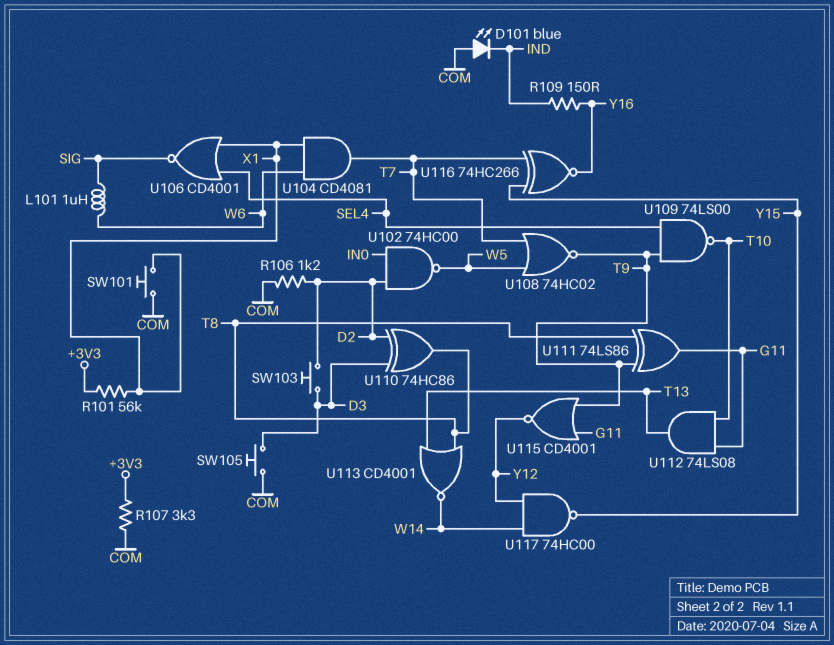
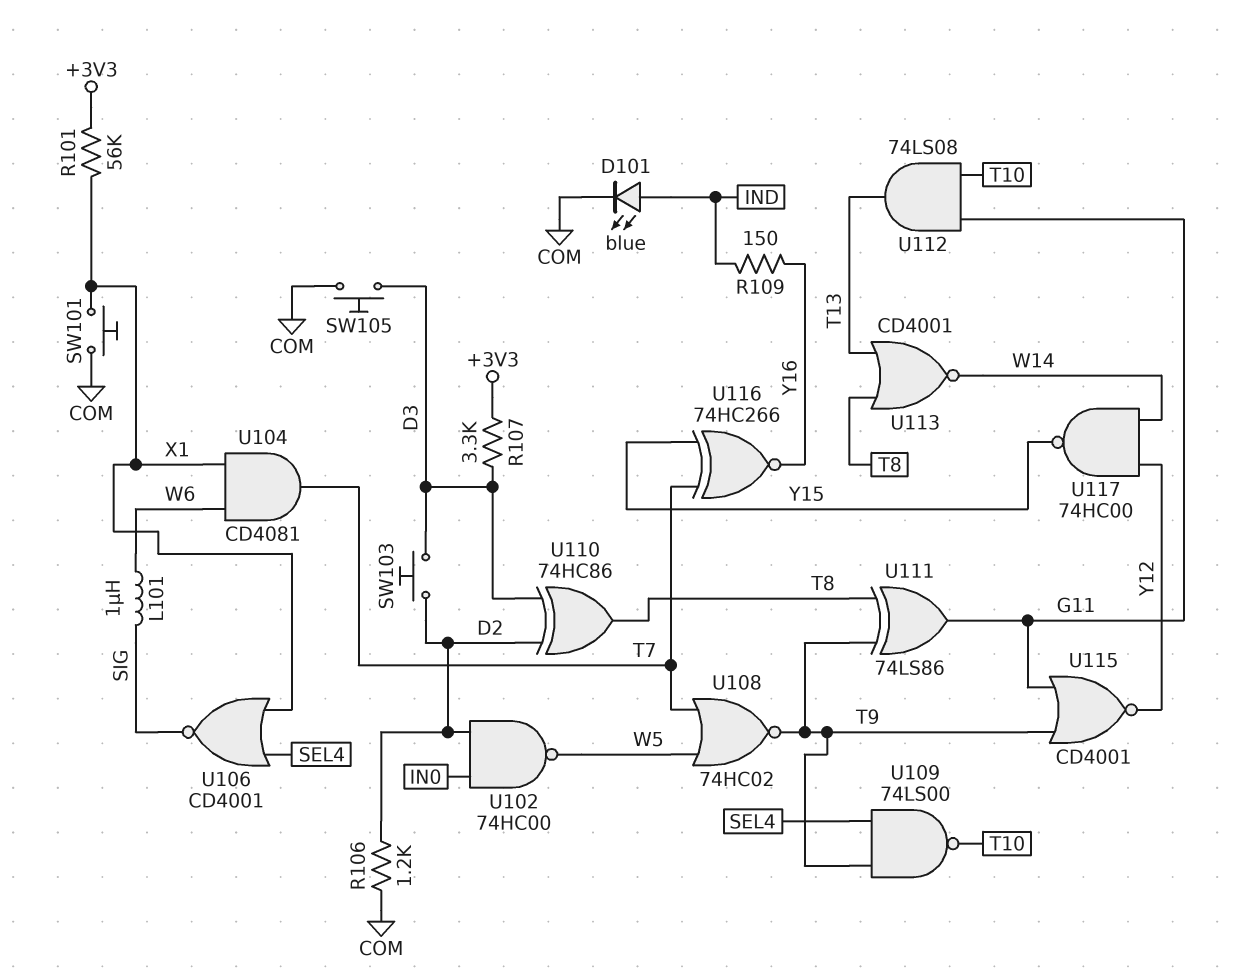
D101: LED blue (A COM, K IND) -> LED blue (A IND, K COM)
R107: 3.3k (+3V3, COM) -> 3.3k (+3V3, D3)

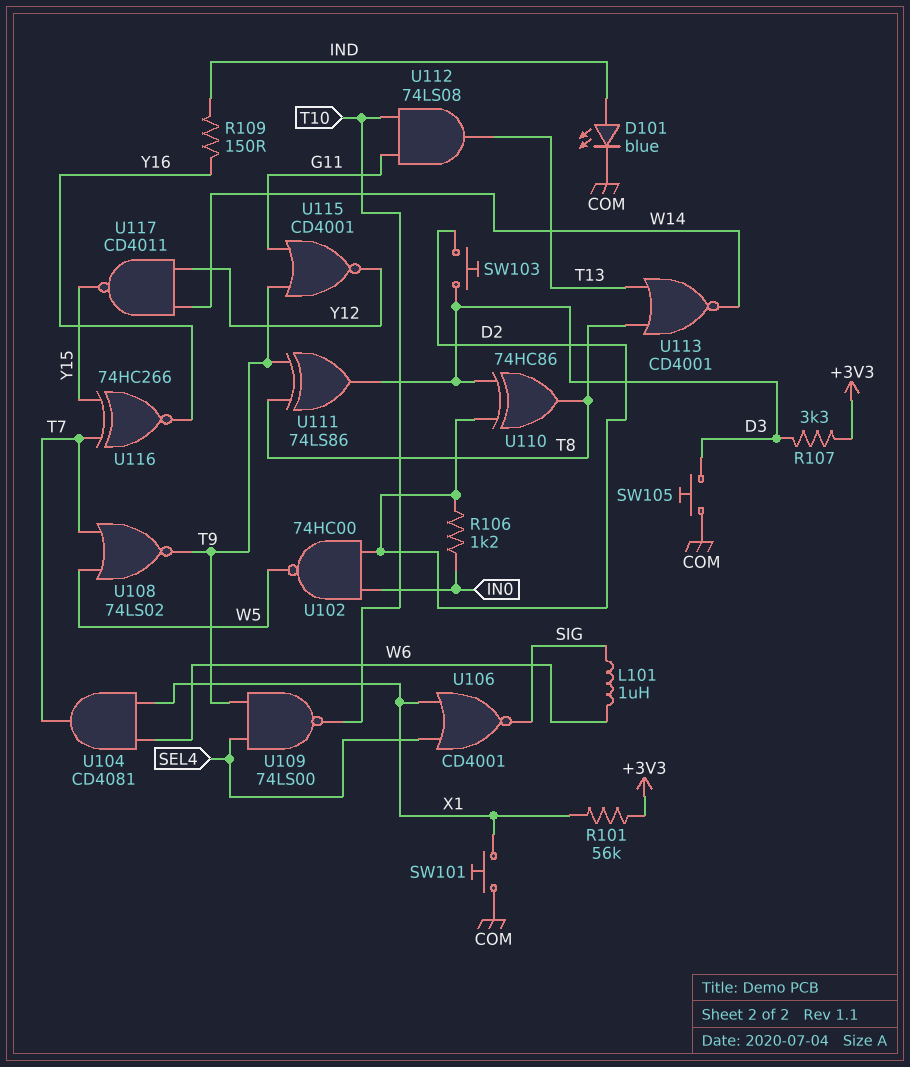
R106: 1.2k (COM, D2) -> 1.2k (D2, IN0)
U108: NOR 74HC02 (in T7, in W5, out T9) -> NOR 74LS02 (in T7, in W5, out T9)
U111: XOR 74LS86 (in T8, in T9, out G11) -> XOR 74LS86 (in T8, in T9, out D3)
U117: NAND 74HC00 (in W14, in Y12, out Y15) -> NAND CD4011 (in W14, in Y12, out Y15)

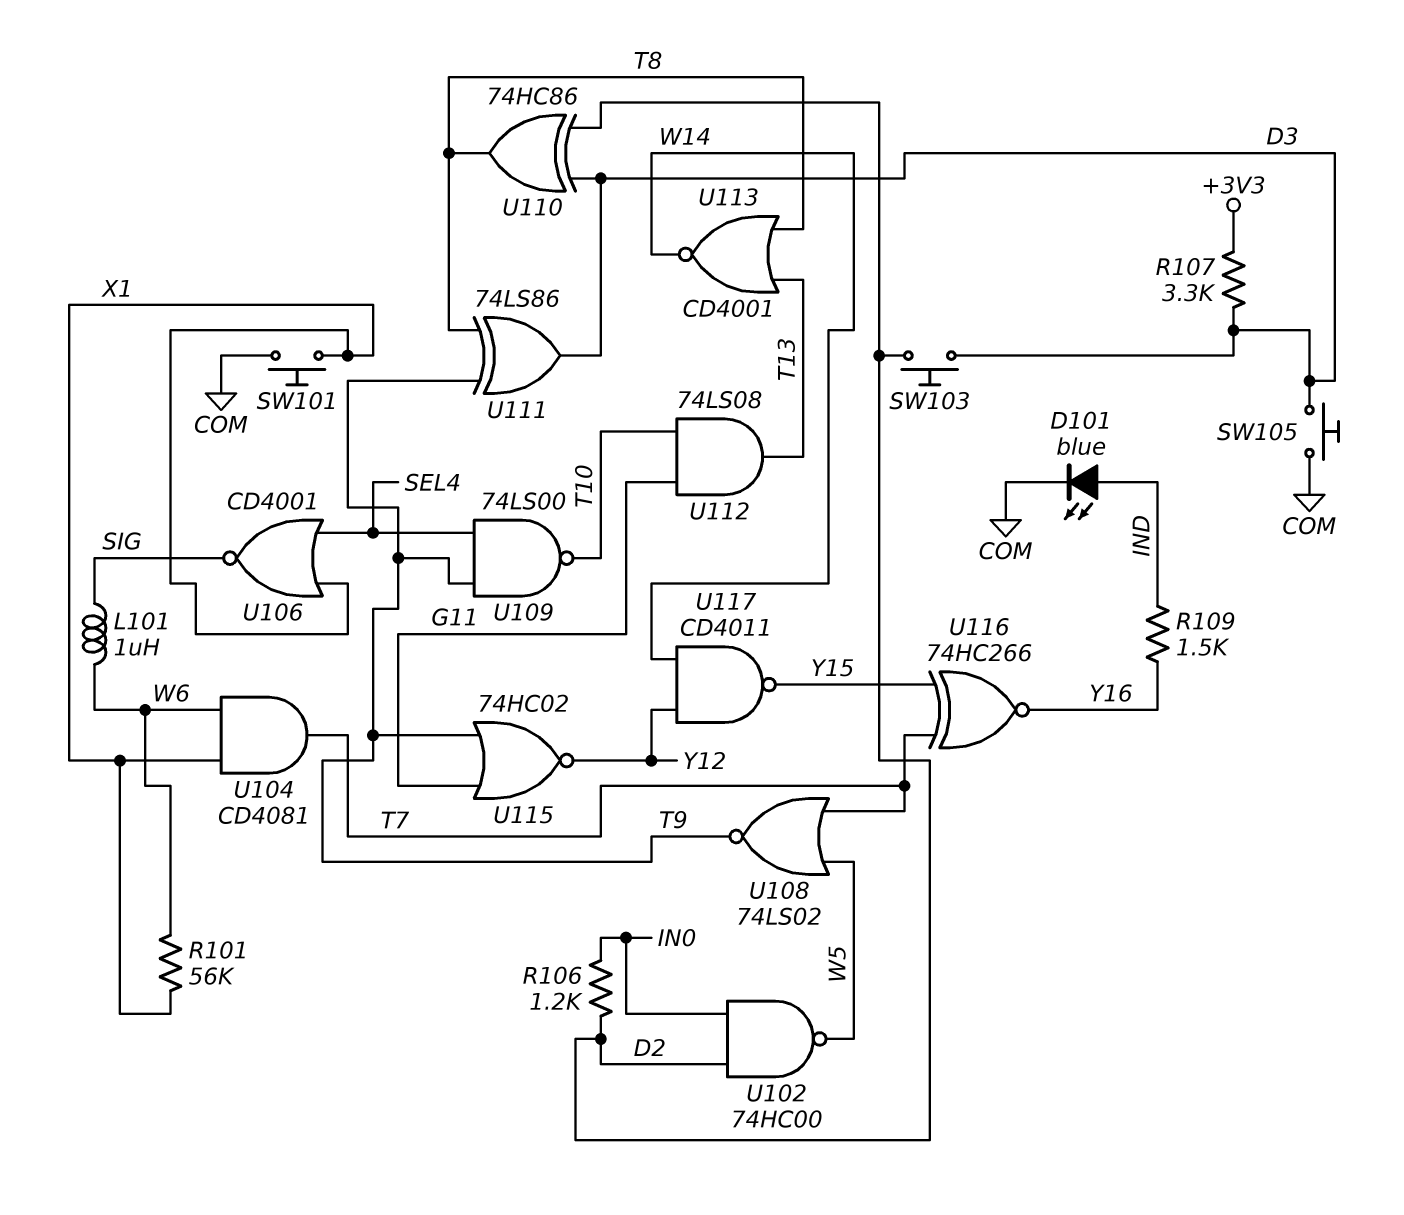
R101: 56k (+3V3, X1) -> 56k (W6, X1)
R109: 150 (IND, Y16) -> 1.5k (IND, Y16)
U115: NOR CD4001 (in G11, in T9, out Y12) -> NOR 74HC02 (in G11, in T9, out Y12)

